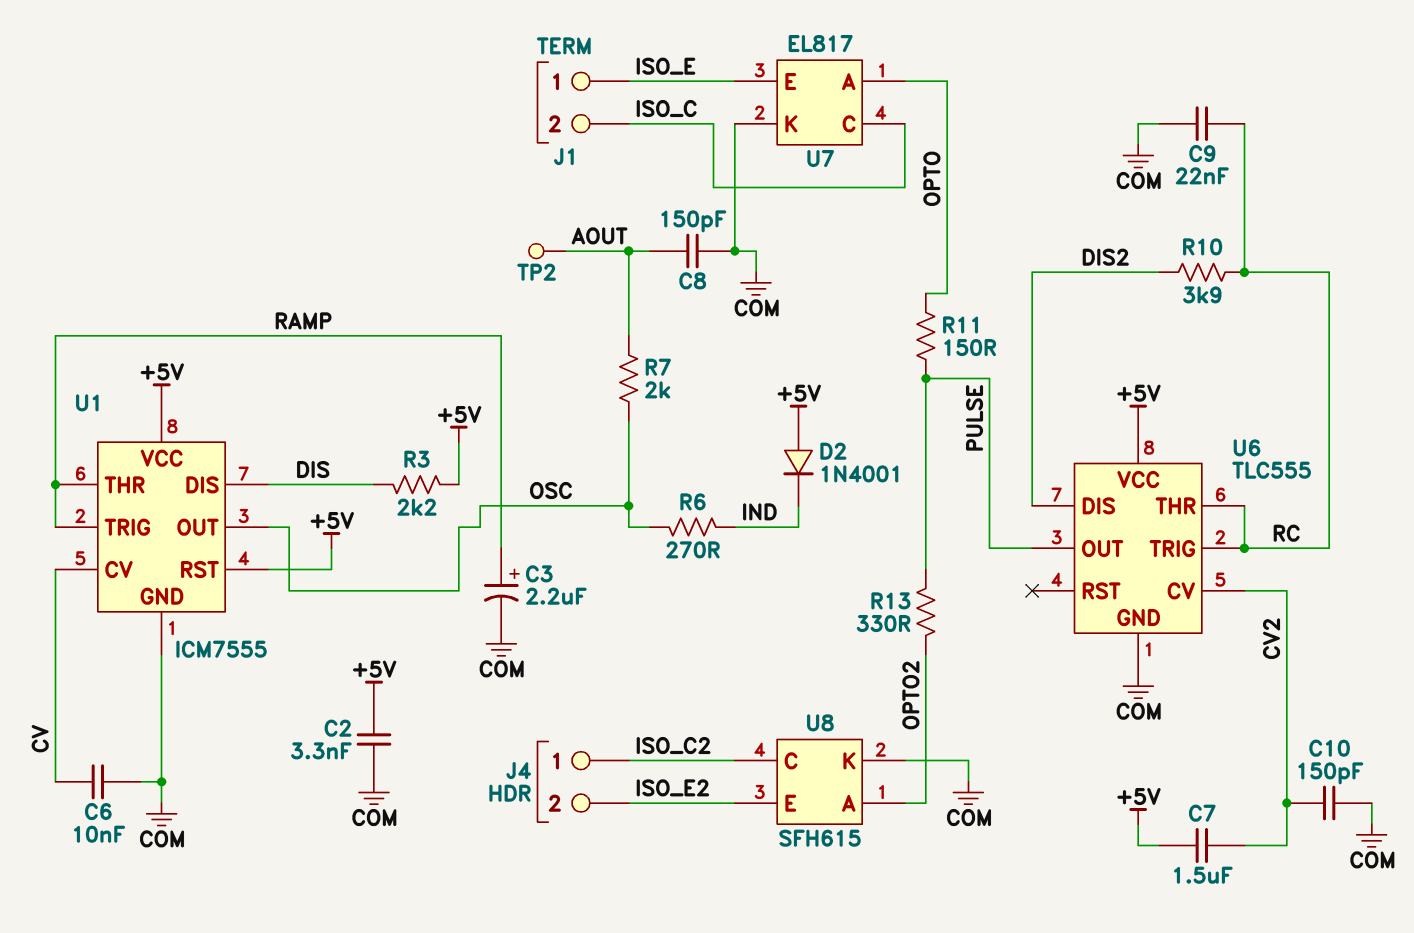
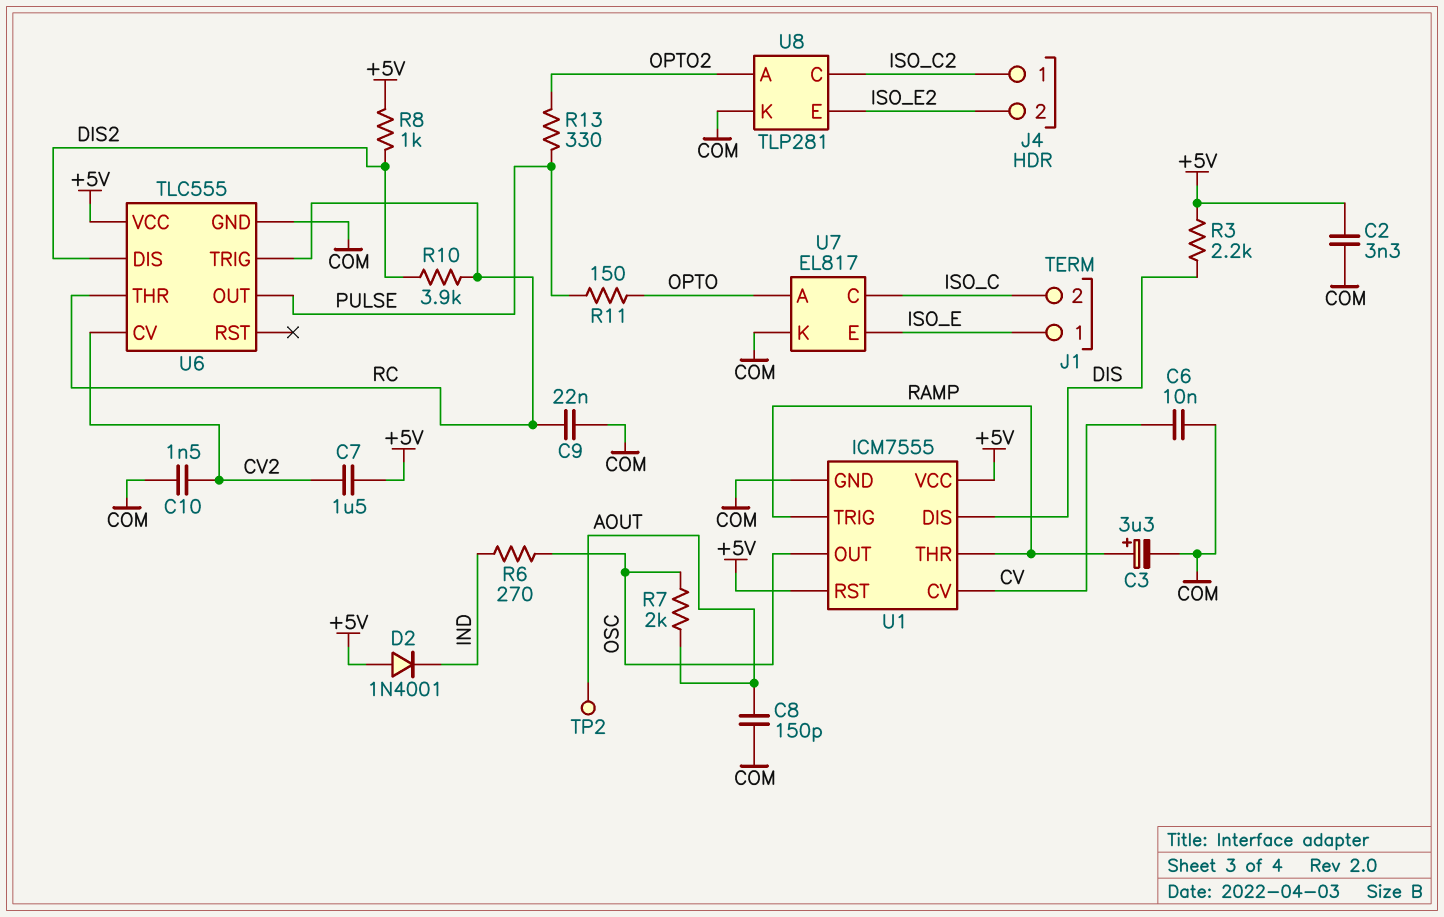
C3: 2.2uF (plus RAMP, minus COM) -> 3.3uF (plus RAMP, minus COM)
C10: 150pF (COM, CV2) -> 1.5nF (COM, CV2)
R8: none -> 1k (+5V, DIS2)
U8: SFH615 -> TLP281

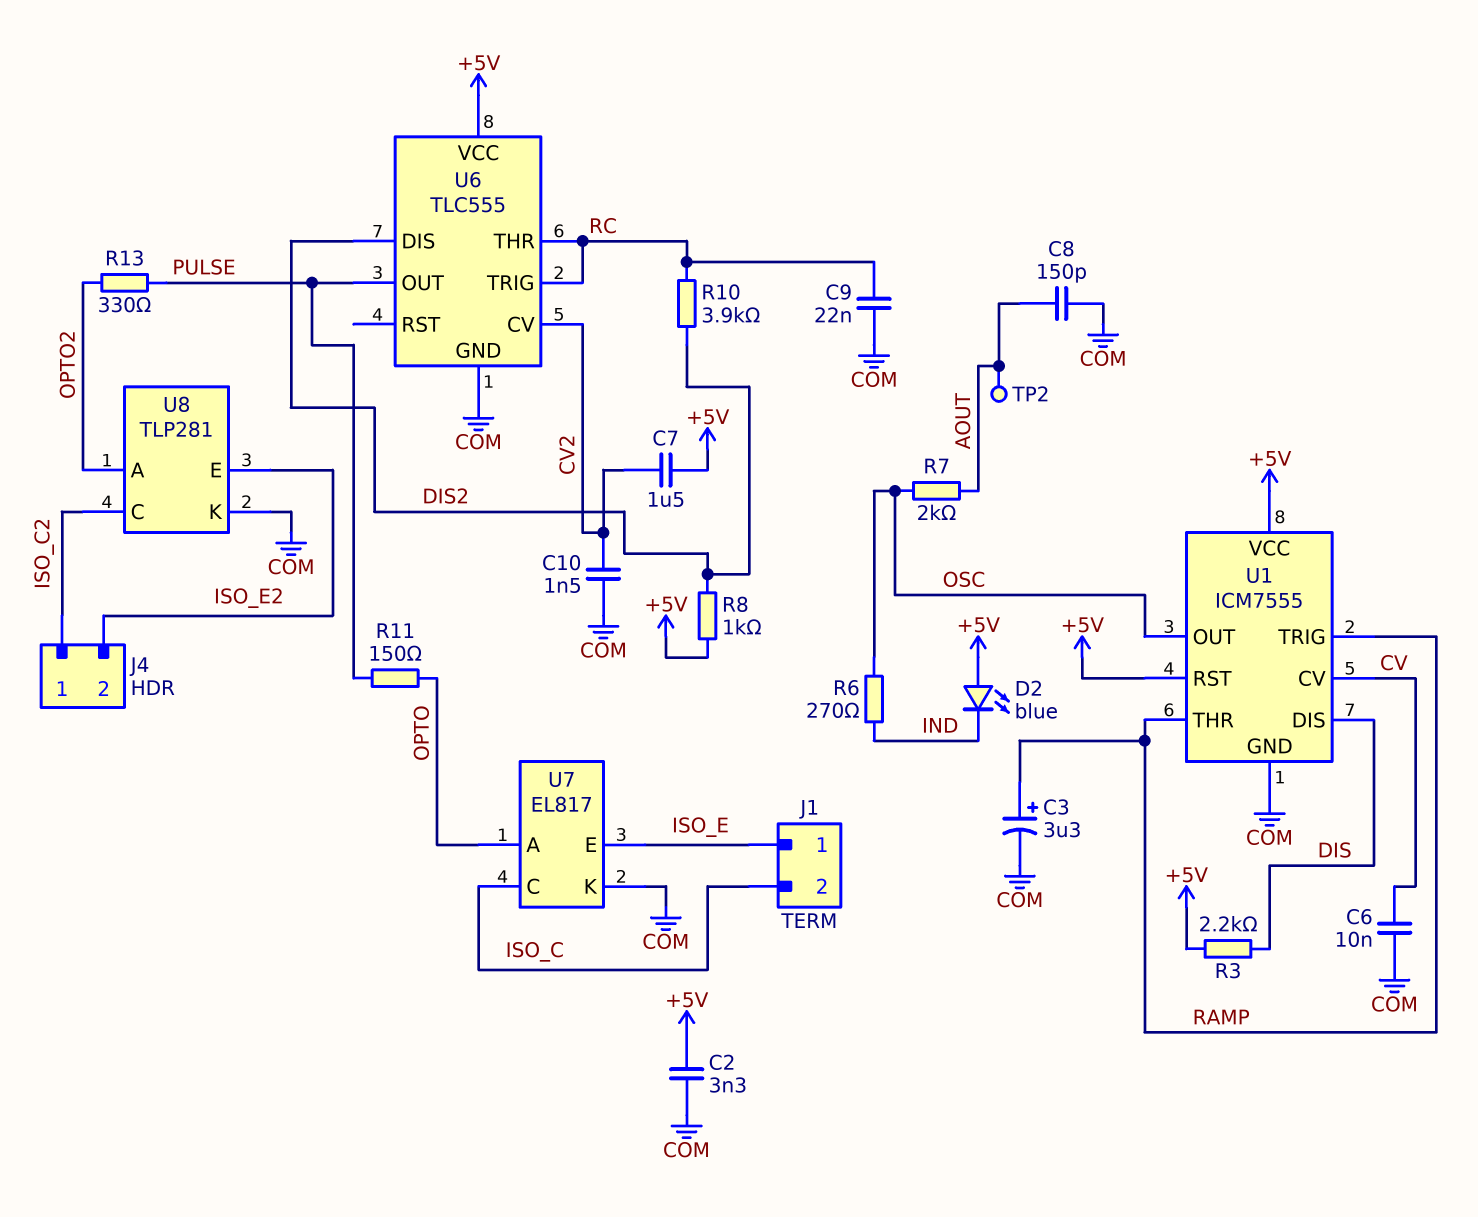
D2: diode 1N4001 (A +5V, K IND) -> LED blue (A +5V, K IND)

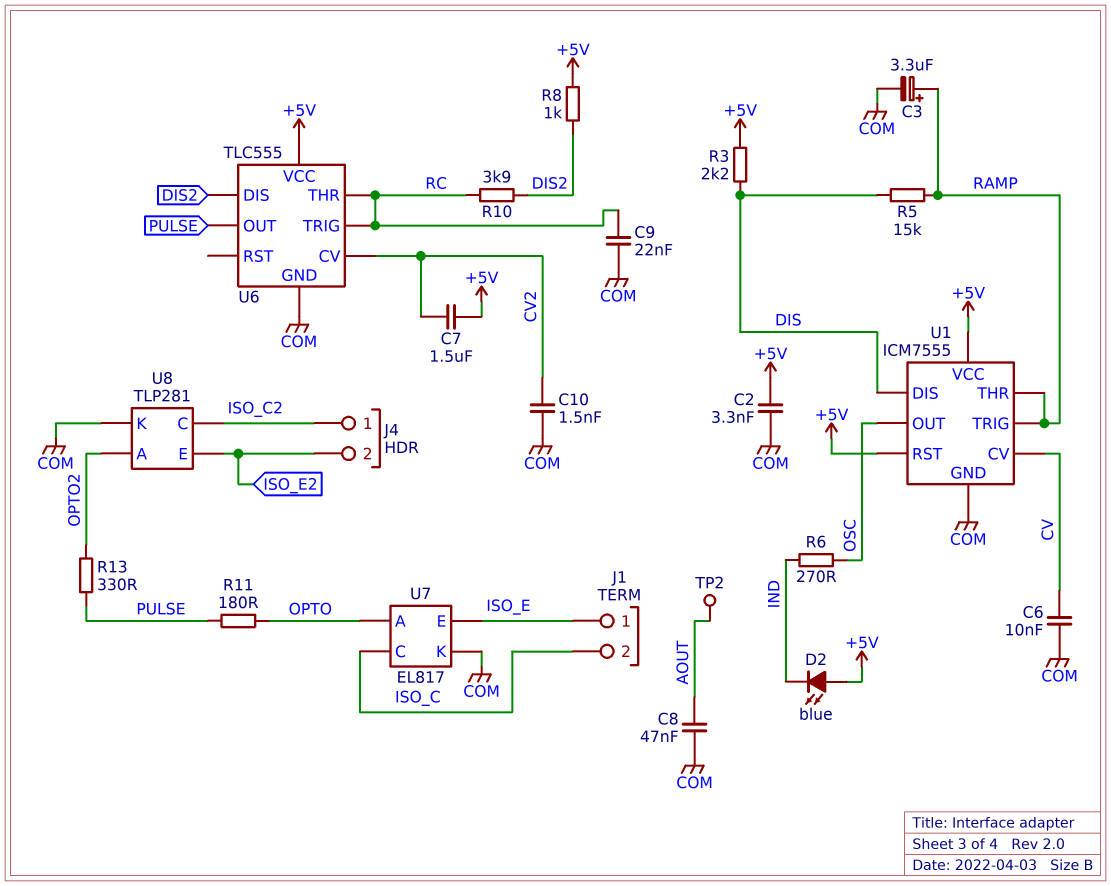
C8: 150pF (AOUT, COM) -> 47nF (AOUT, COM)
R5: none -> 15k (DIS, RAMP)
R7: 2k (AOUT, OSC) -> none
R11: 150 (OPTO, PULSE) -> 180 (OPTO, PULSE)

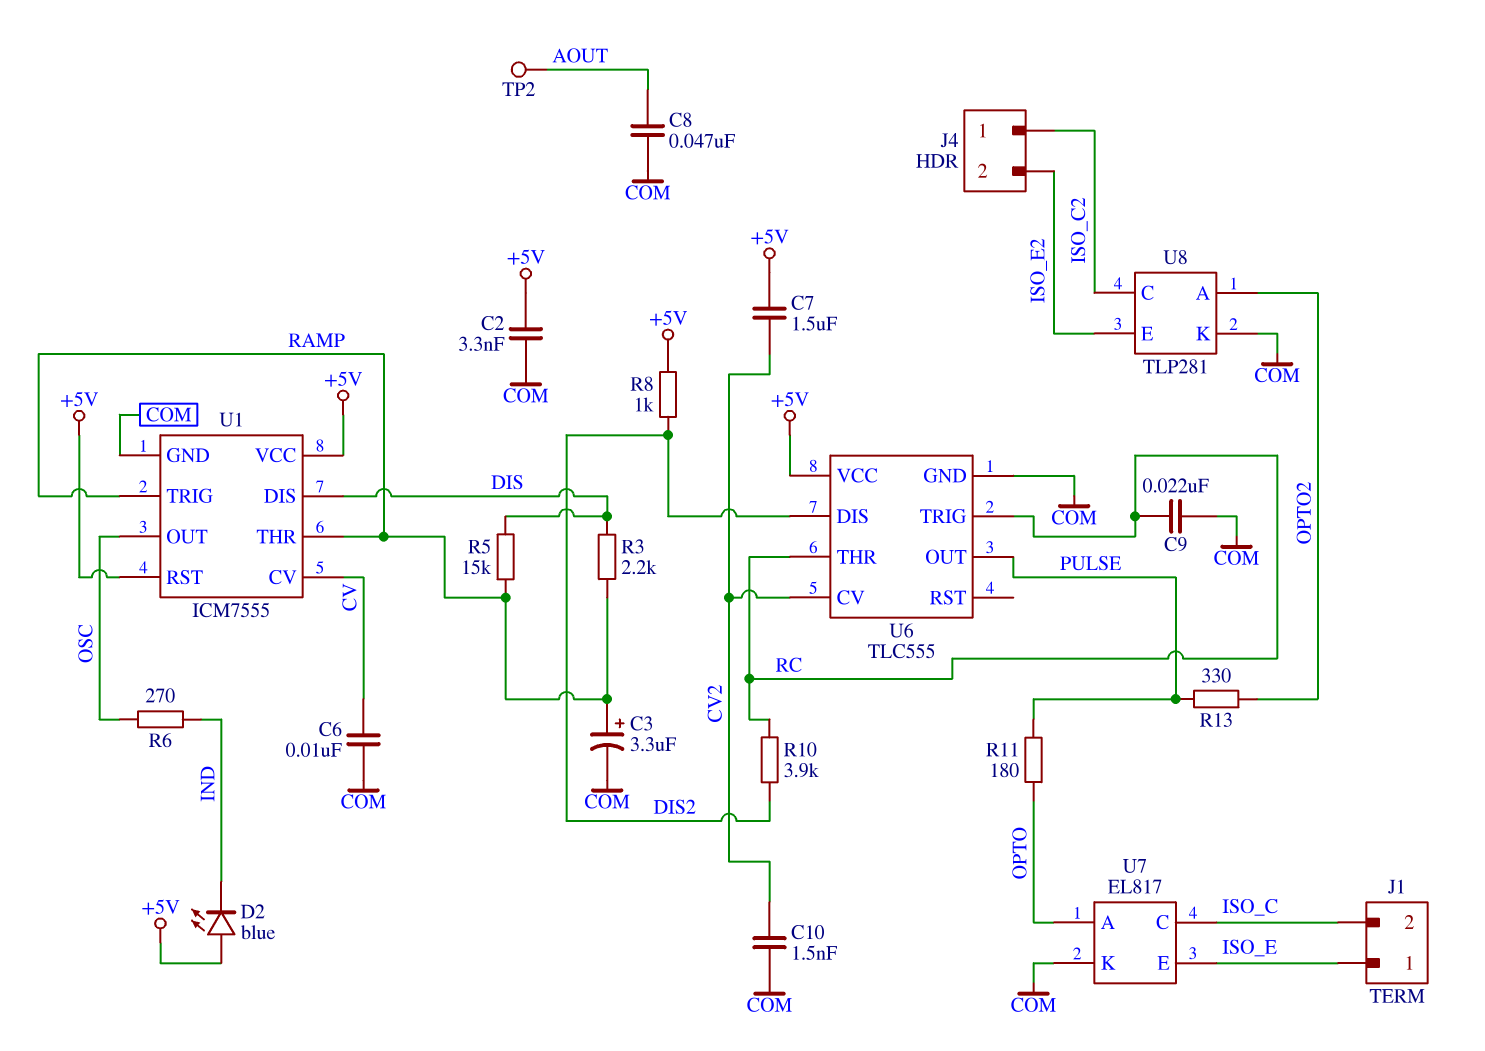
R3: 2.2k (+5V, DIS) -> 2.2k (DIS, RAMP)

